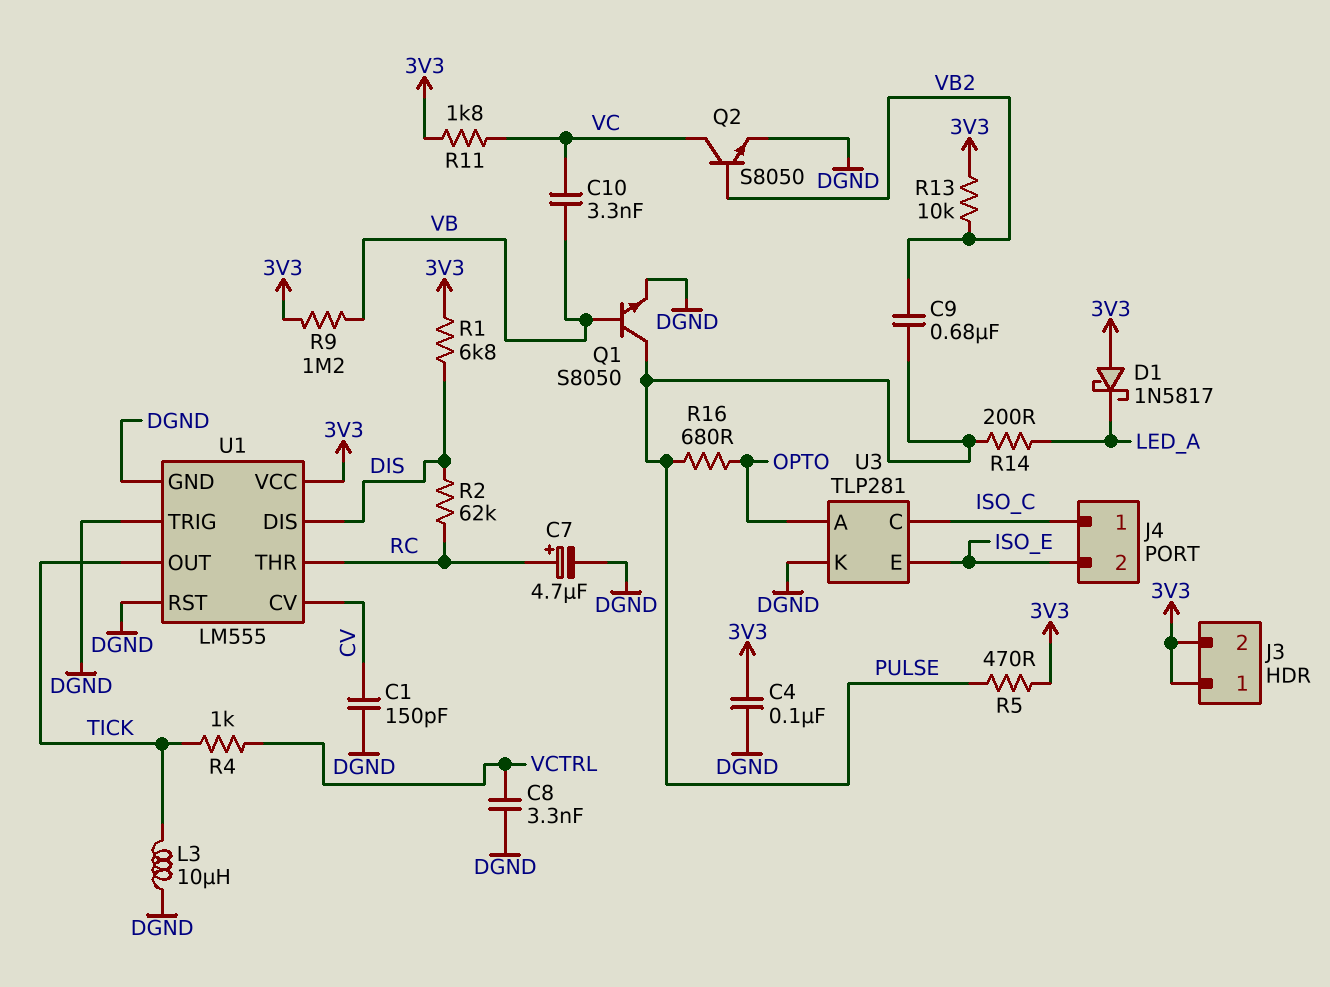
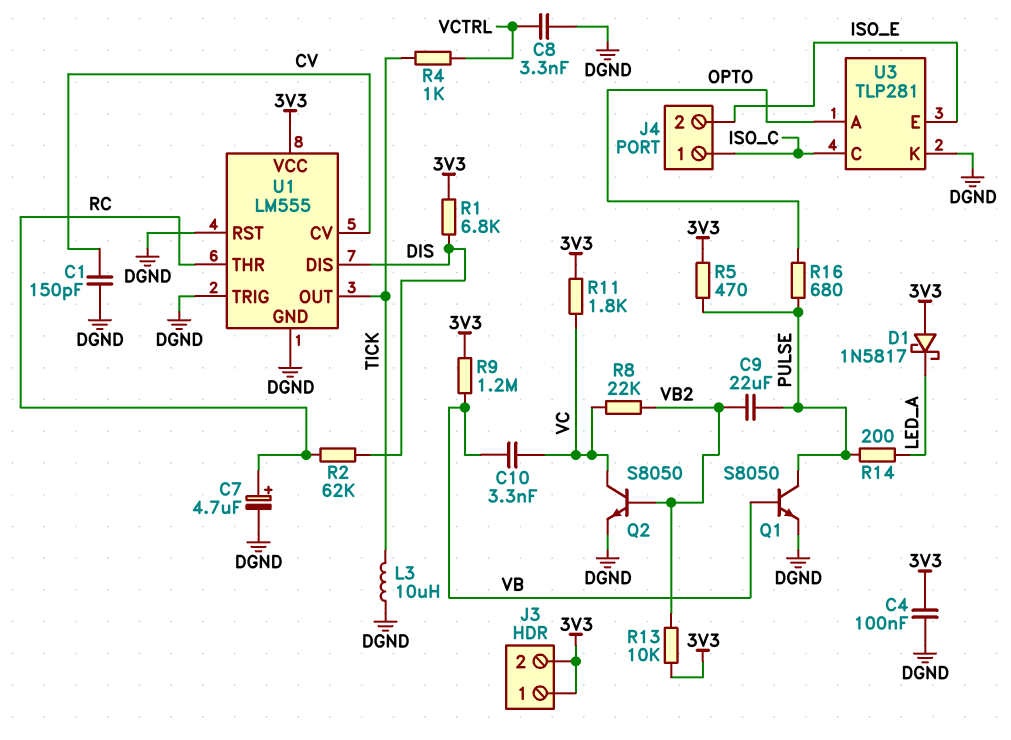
C9: 680nF (PULSE, VB2) -> 22uF (PULSE, VB2)
R8: none -> 22k (VB2, VC)

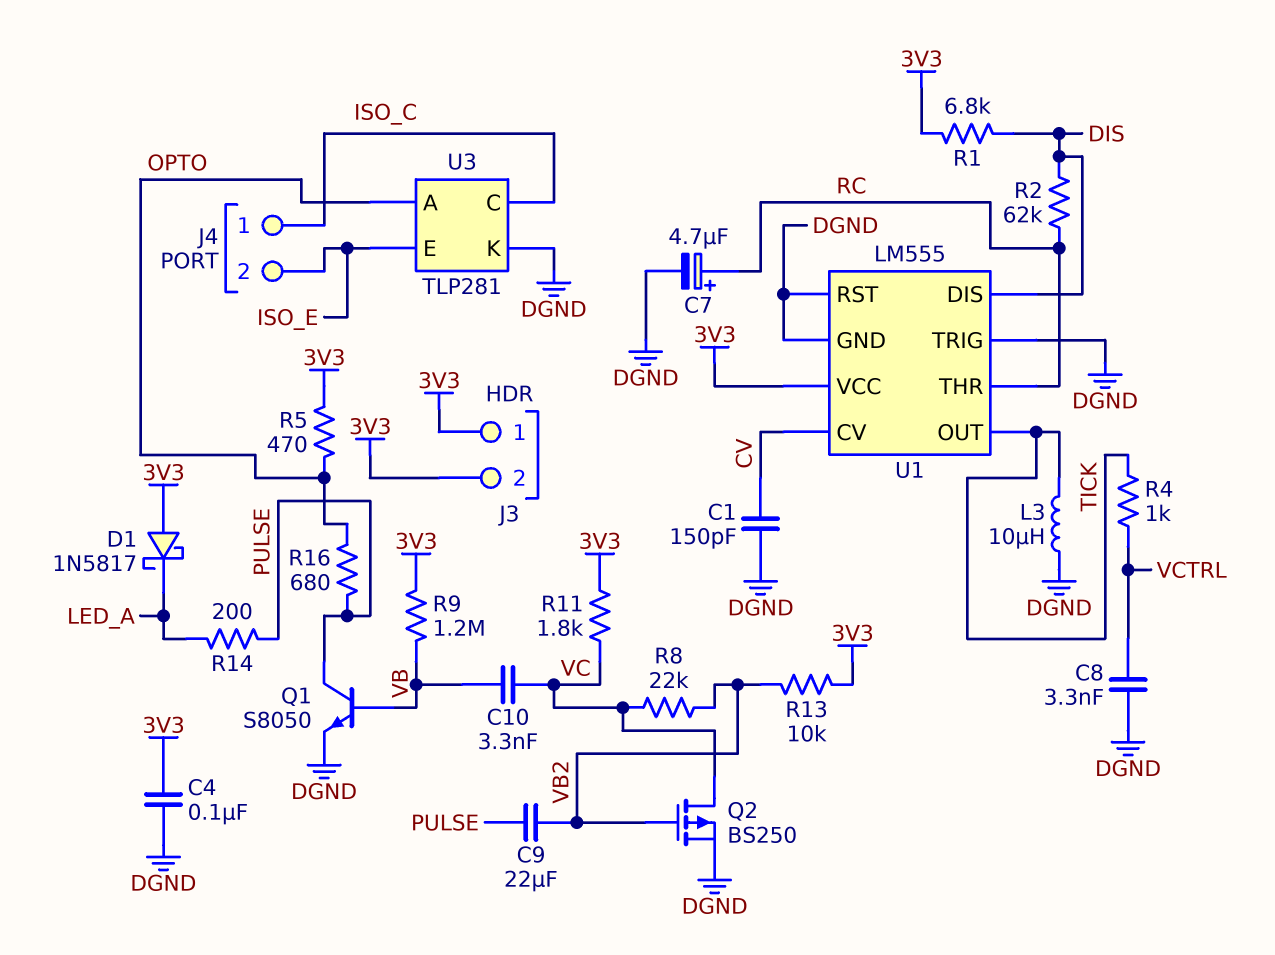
Q2: NPN S8050 (B VB2, C VC, E DGND) -> PMOS BS250 (G VB2, D VC, S DGND)
R5: 470 (3V3, PULSE) -> 470 (3V3, OPTO)

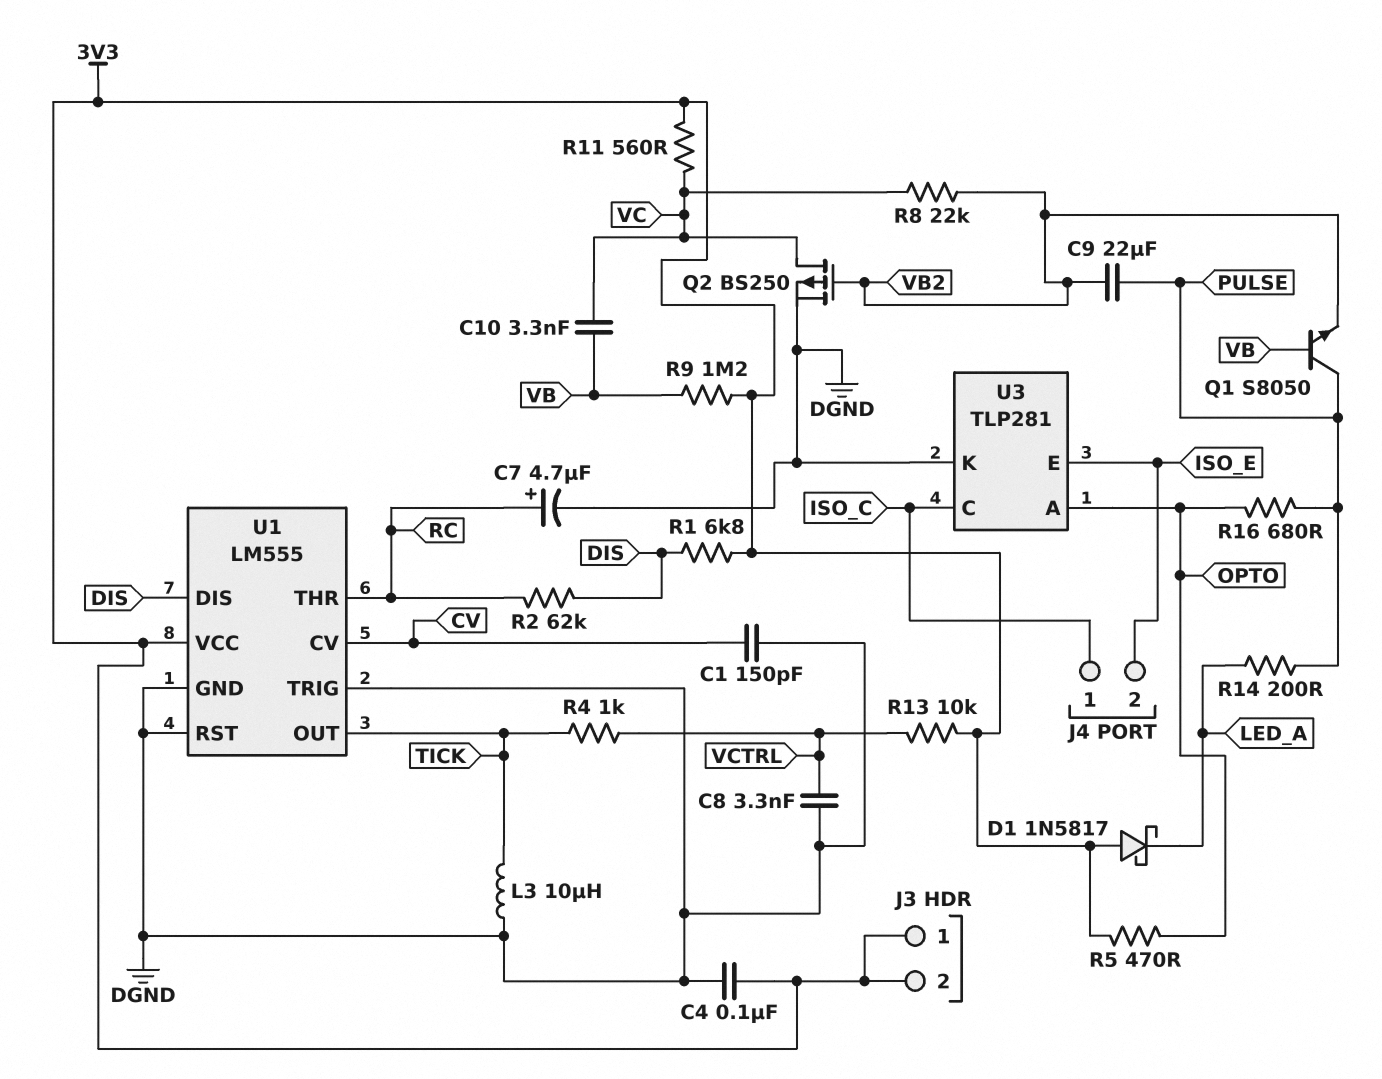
Q1: NPN S8050 (B VB, C PULSE, E DGND) -> NPN S8050 (B VB, C PULSE, E VB2)
R11: 1.8k (3V3, VC) -> 560 (3V3, VC)
R13: 10k (3V3, VB2) -> 10k (3V3, VCTRL)

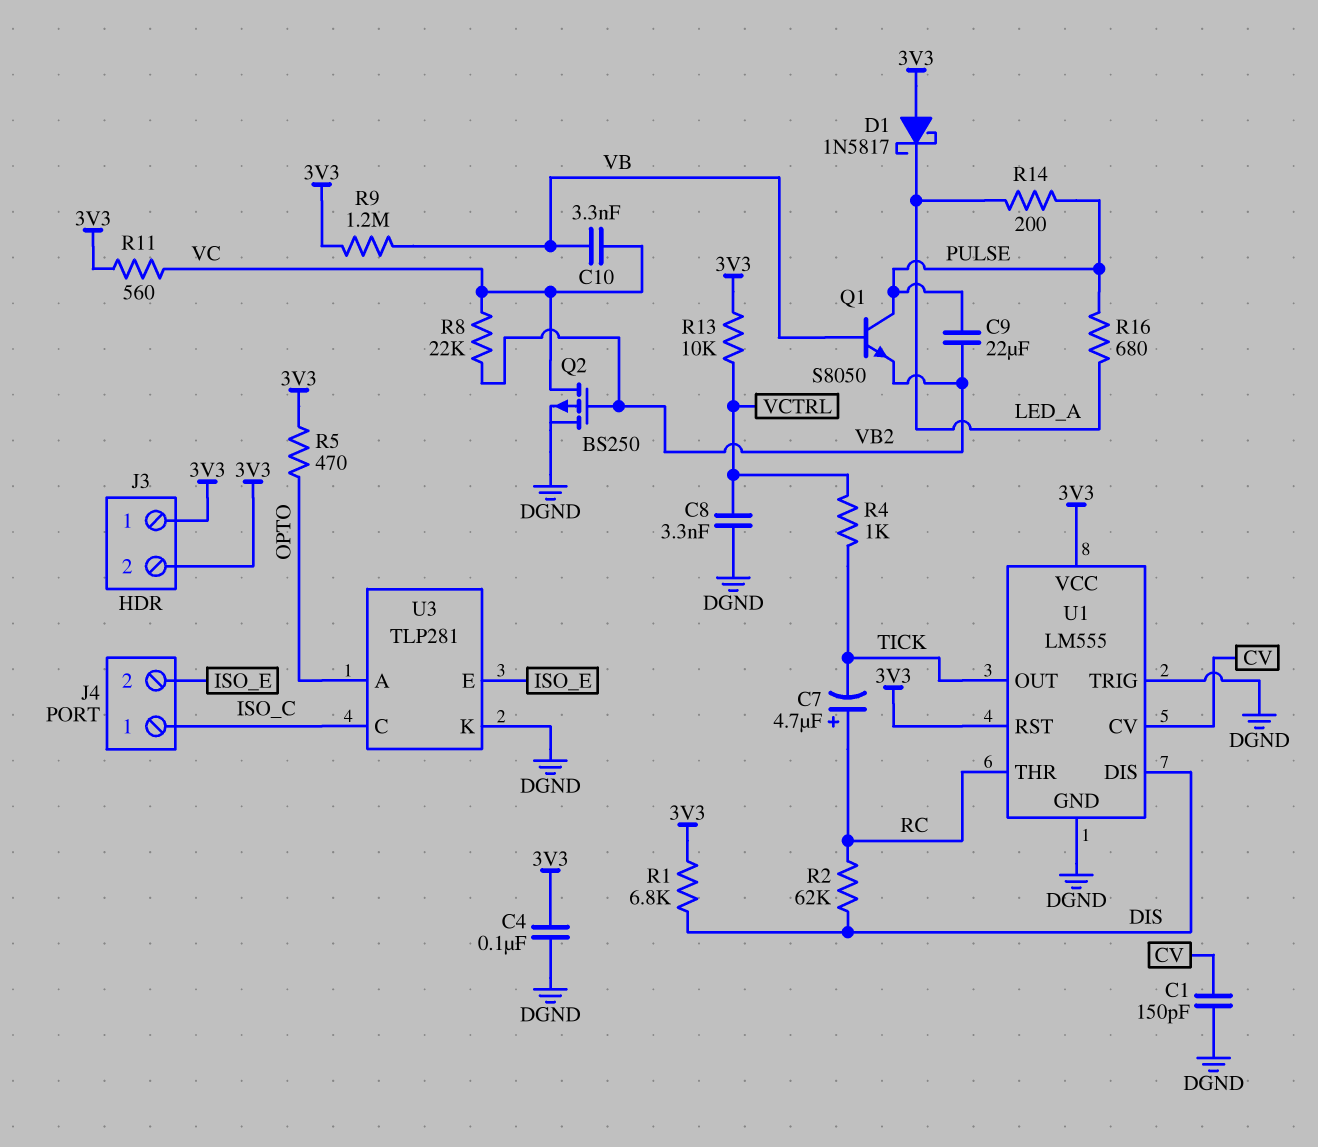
C7: 4.7uF (plus RC, minus DGND) -> 4.7uF (plus RC, minus TICK)
L3: 10uH (DGND, TICK) -> none
R16: 680 (OPTO, PULSE) -> 680 (LED_A, PULSE)
U1 pin RST: DGND -> 3V3

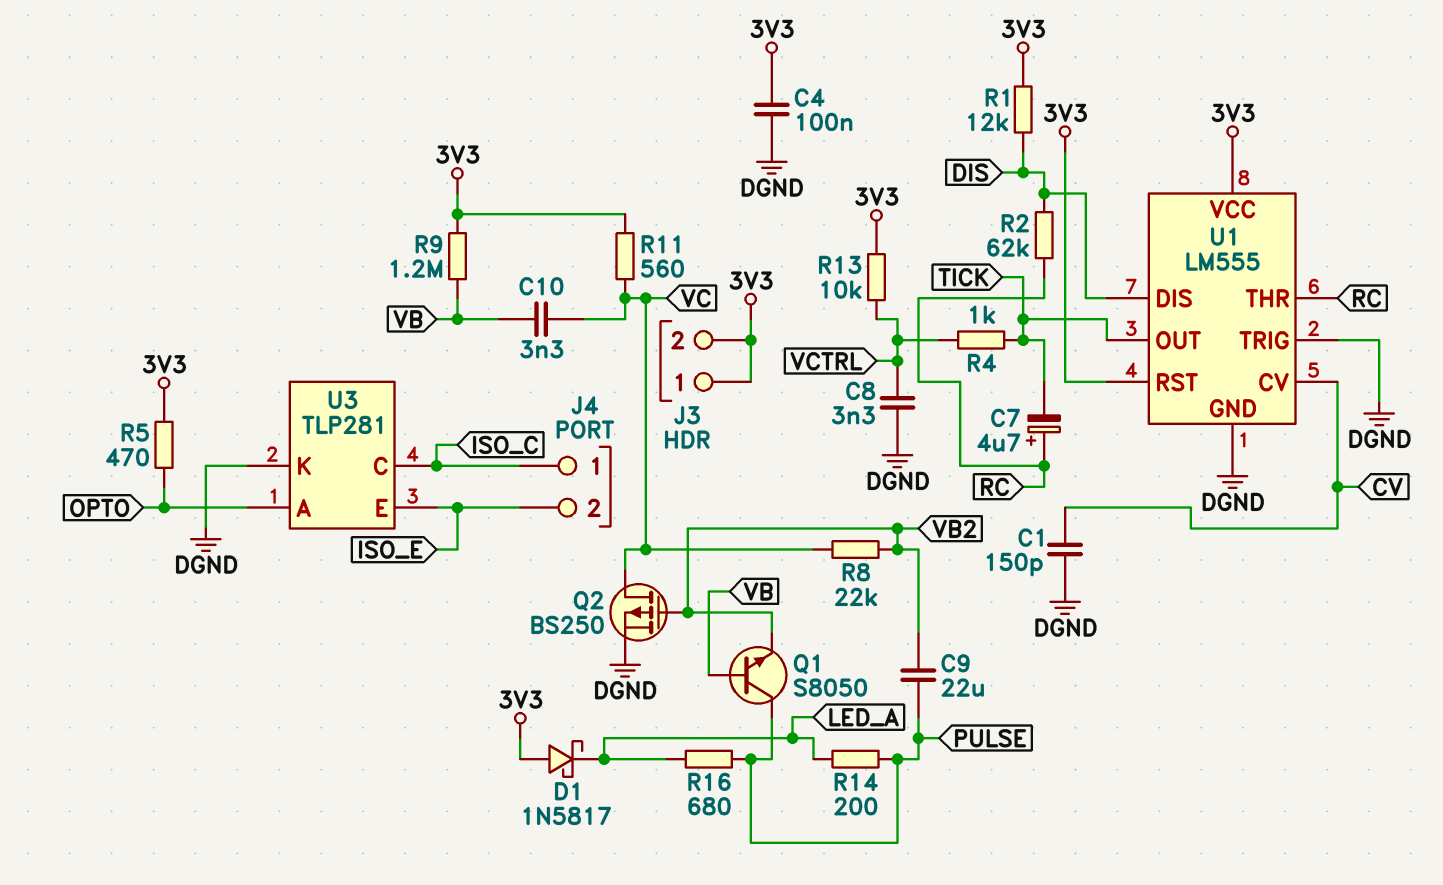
R1: 6.8k (3V3, DIS) -> 12k (3V3, DIS)

